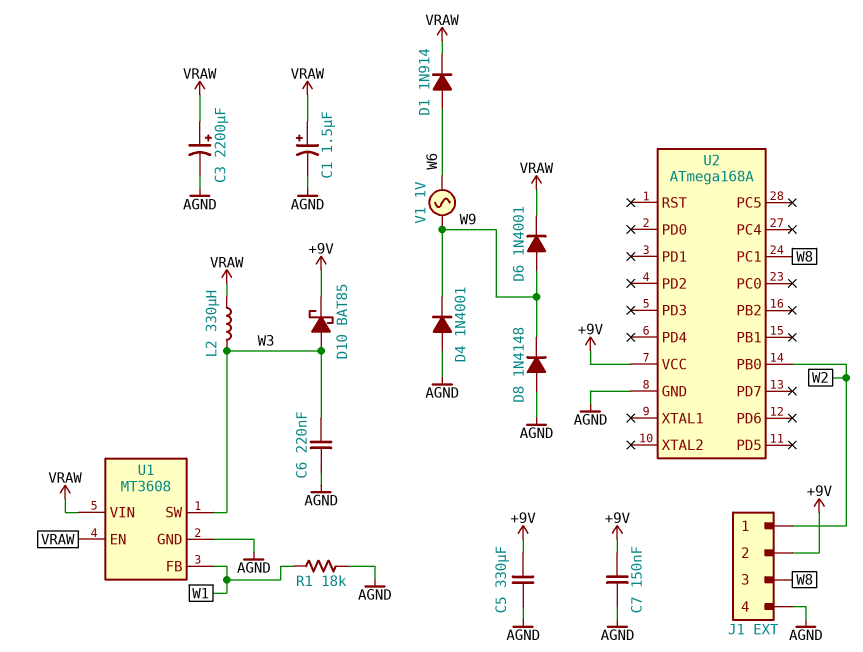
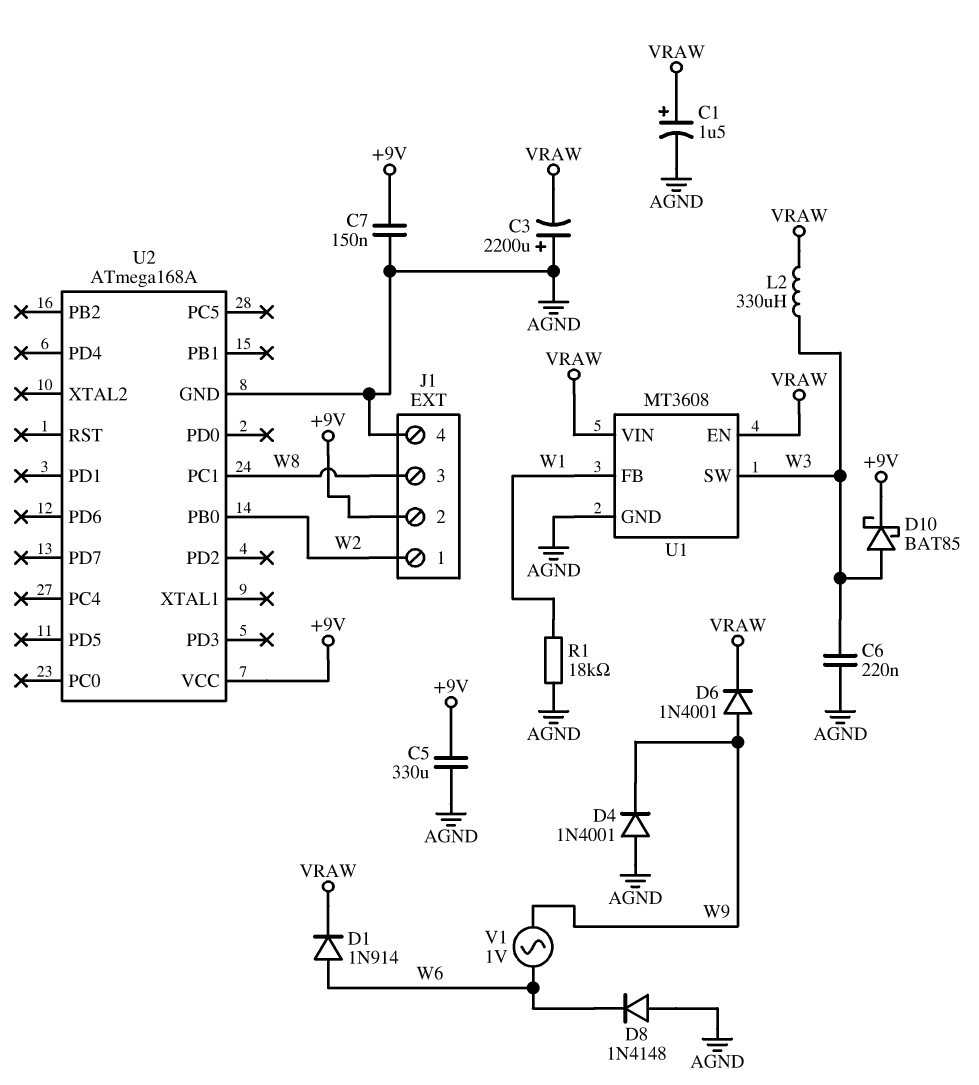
C3: 2200uF (plus VRAW, minus AGND) -> 2200uF (plus AGND, minus VRAW)
D8: diode 1N4148 (A AGND, K W9) -> diode 1N4148 (A AGND, K W6)

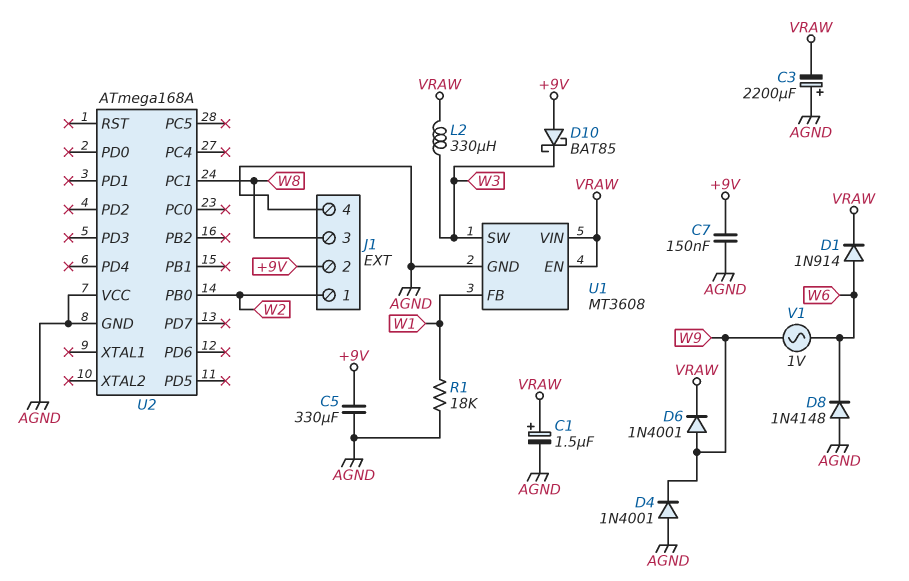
C6: 220nF (AGND, W3) -> none
D10: schottky BAT85 (A W3, K +9V) -> schottky BAT85 (A +9V, K W3)
U2 pin VCC: +9V -> AGND

